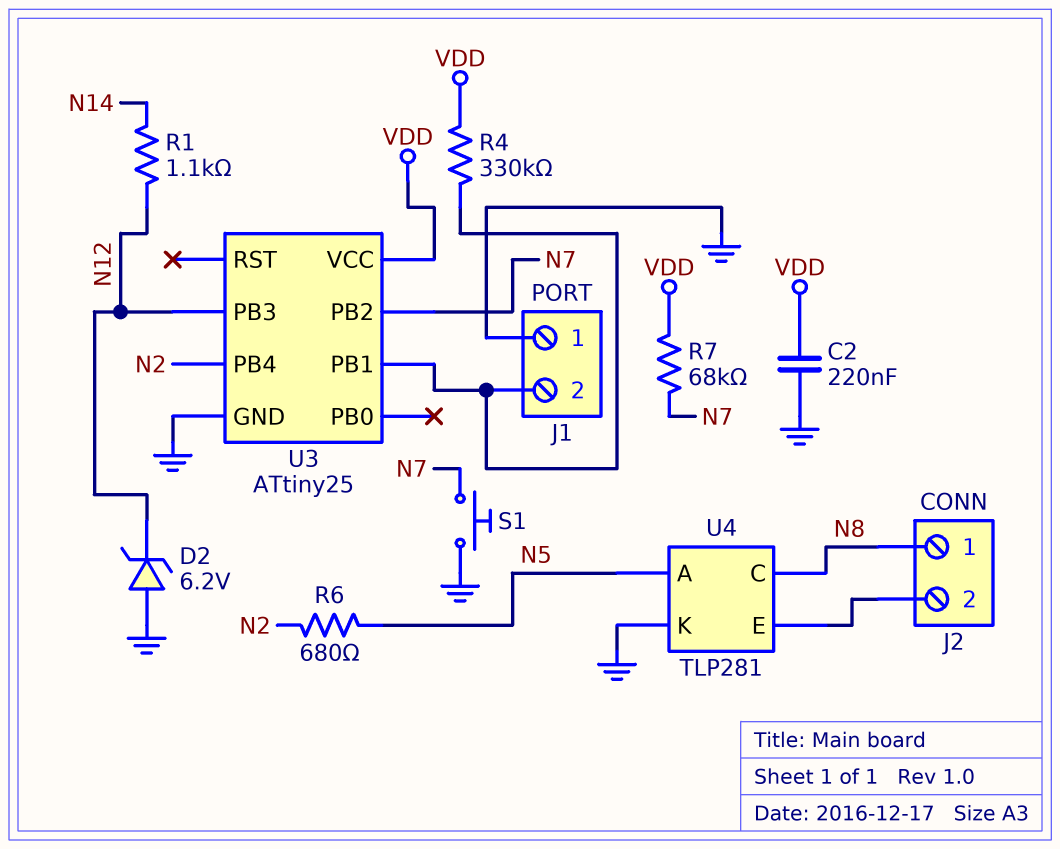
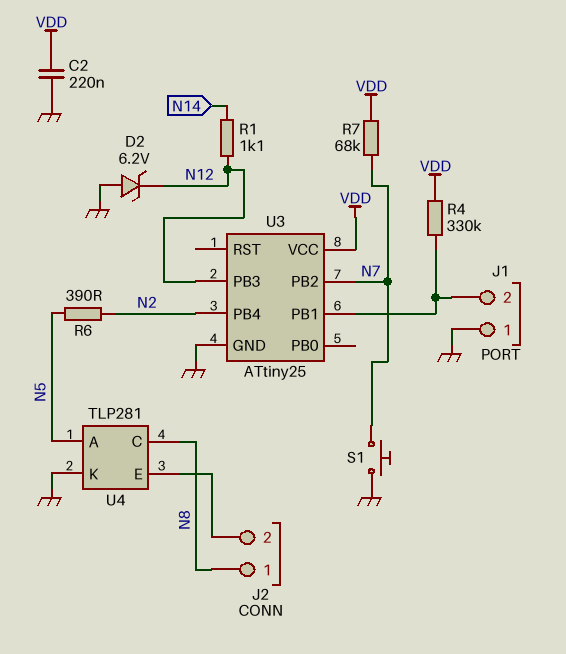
R6: 680 (N2, N5) -> 390 (N2, N5)

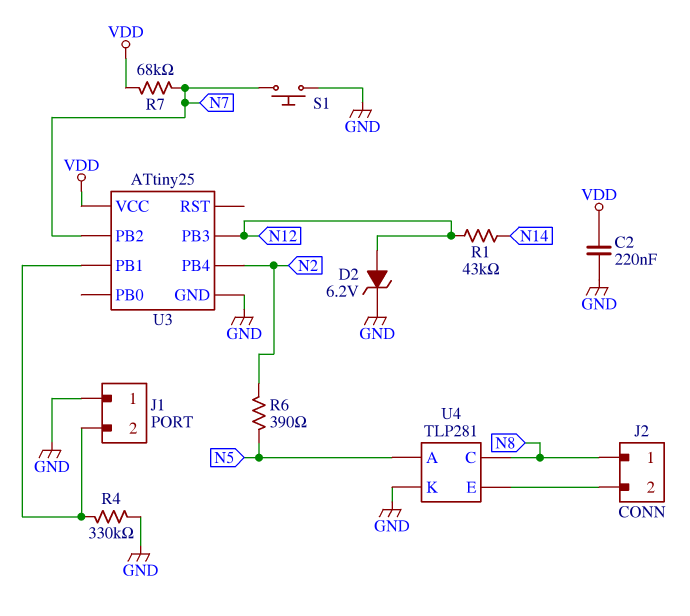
D2: zener 6.2V (A GND, K N12) -> zener 6.2V (A N12, K GND)
R1: 1.1k (N12, N14) -> 43k (N12, N14)
R4: 330k (J1/2, VDD) -> 330k (GND, J1/2)

